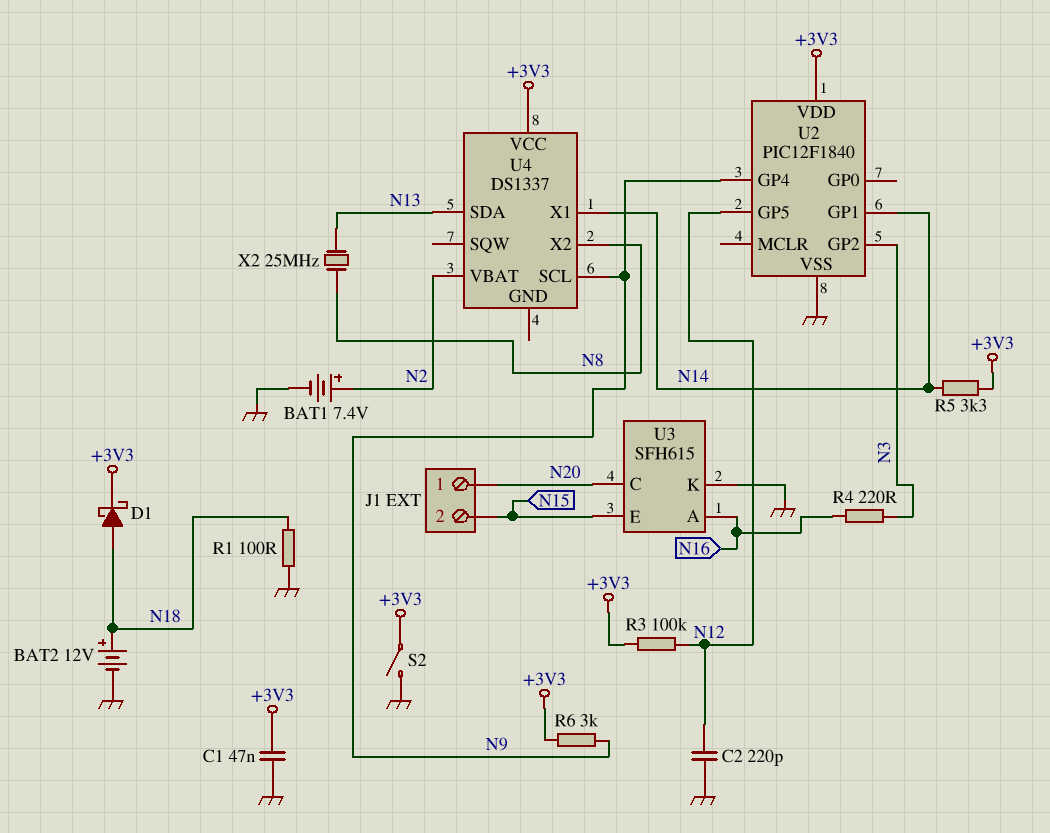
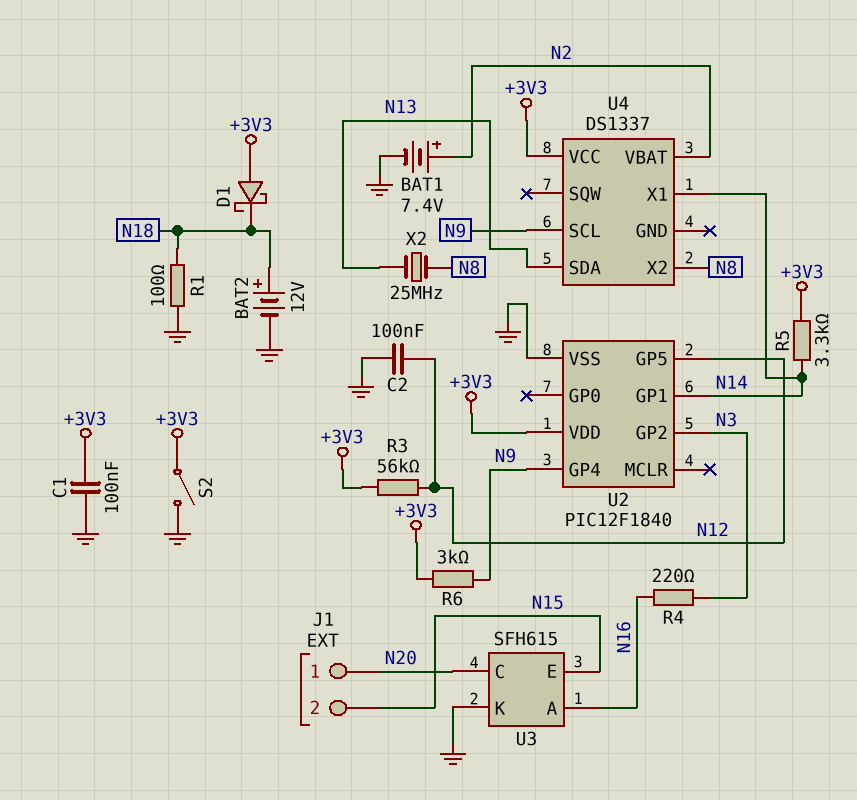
C1: 47nF (+3V3, GND) -> 100nF (+3V3, GND)
C2: 220pF (GND, N12) -> 100nF (GND, N12)
D1: schottky (A N18, K +3V3) -> schottky (A +3V3, K N18)
R3: 100k (+3V3, N12) -> 56k (+3V3, N12)

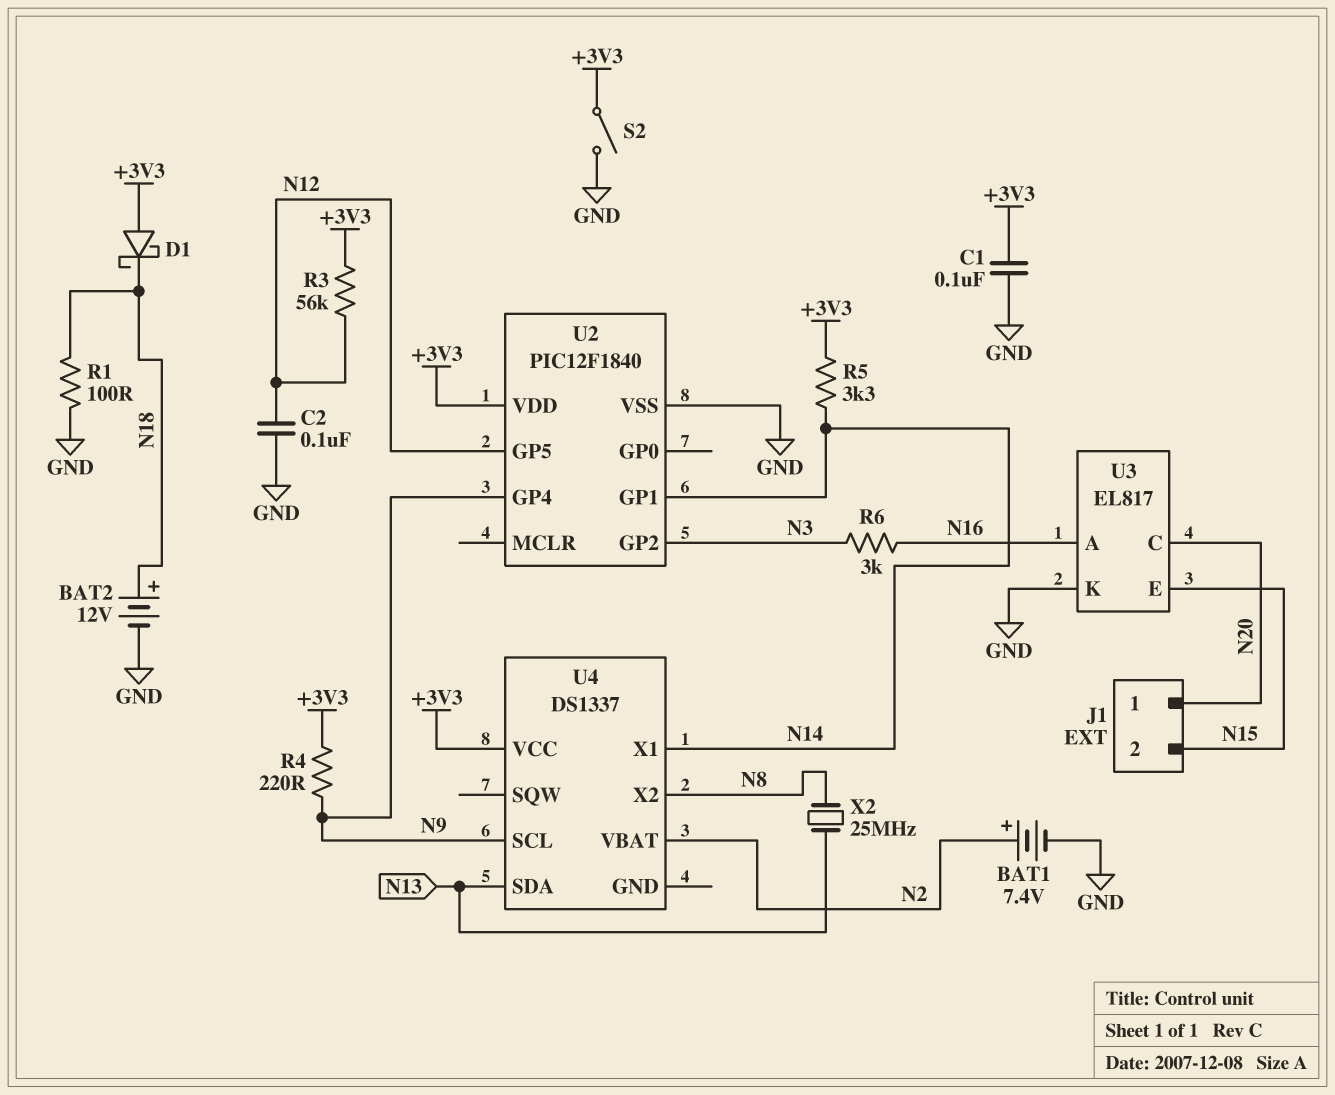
R4: 220 (N3, N16) -> 220 (+3V3, N9)
R6: 3k (+3V3, N9) -> 3k (N3, N16)
U3: SFH615 -> EL817

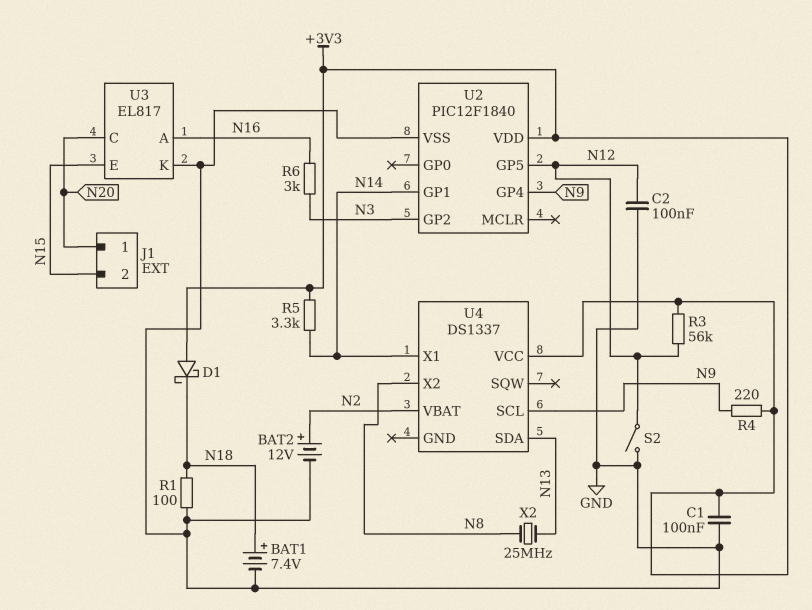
BAT1: 7.4V (plus N2, minus GND) -> 7.4V (plus N18, minus GND)
BAT2: 12V (plus N18, minus GND) -> 12V (plus N2, minus GND)
S2: switch (+3V3, GND) -> switch (GND, N12)

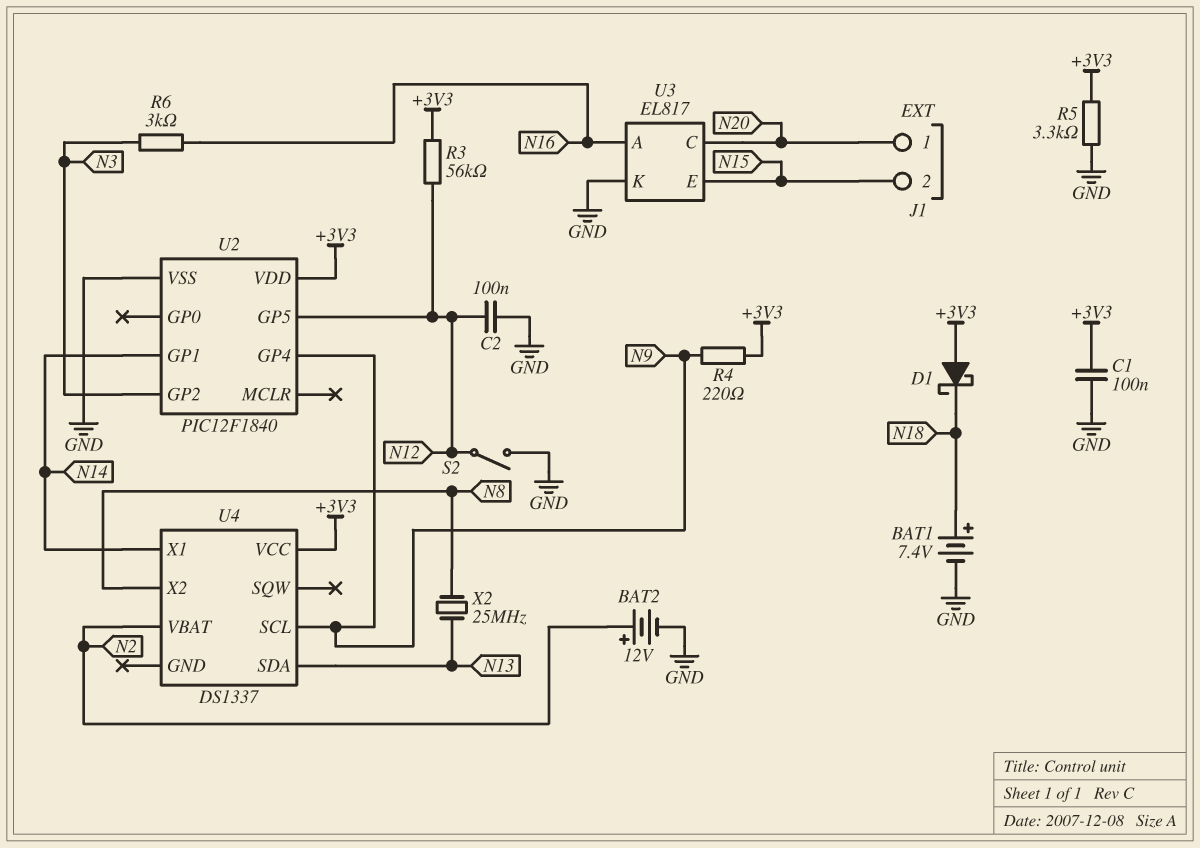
R1: 100 (GND, N18) -> none
R5: 3.3k (+3V3, N14) -> 3.3k (+3V3, GND)

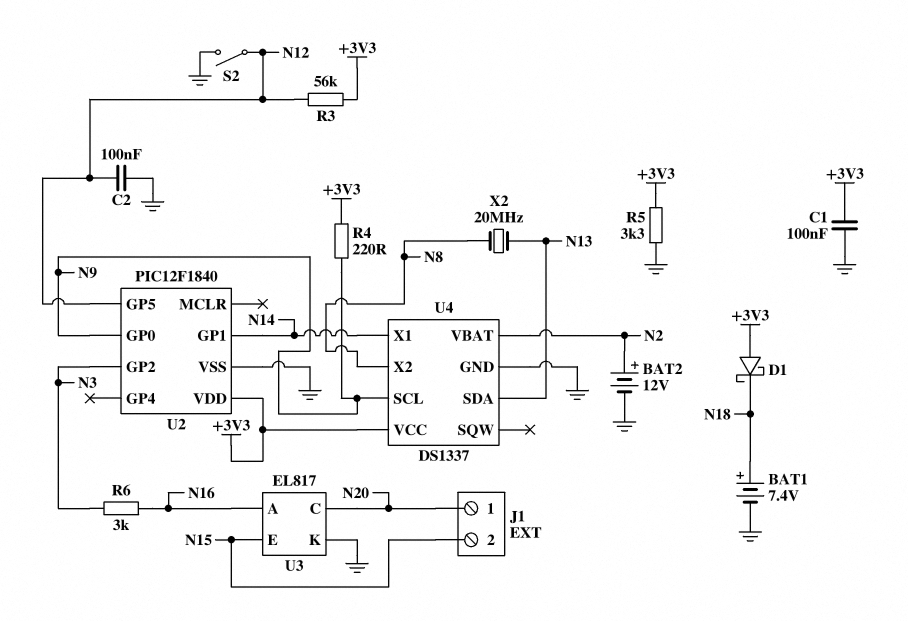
U2 pin GP0: none -> N9
U2 pin GP4: N9 -> none
U4 pin GND: none -> GND
X2: 25MHz (N8, N13) -> 20MHz (N8, N13)

